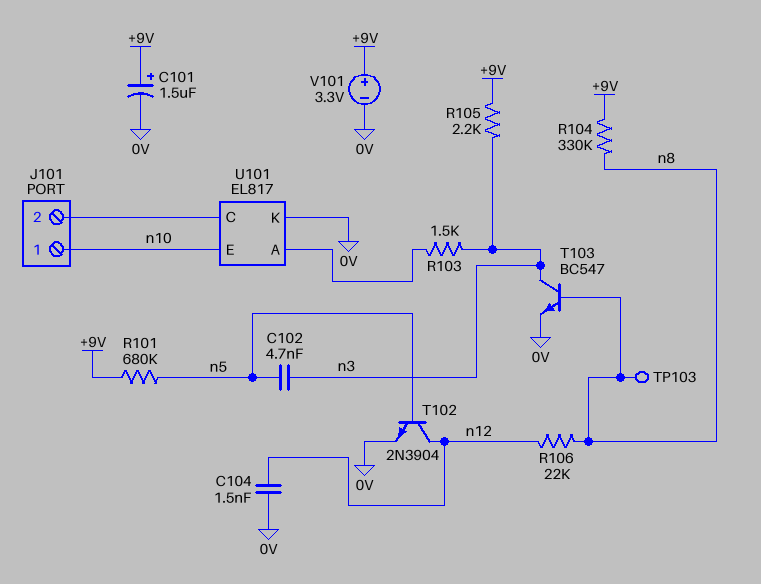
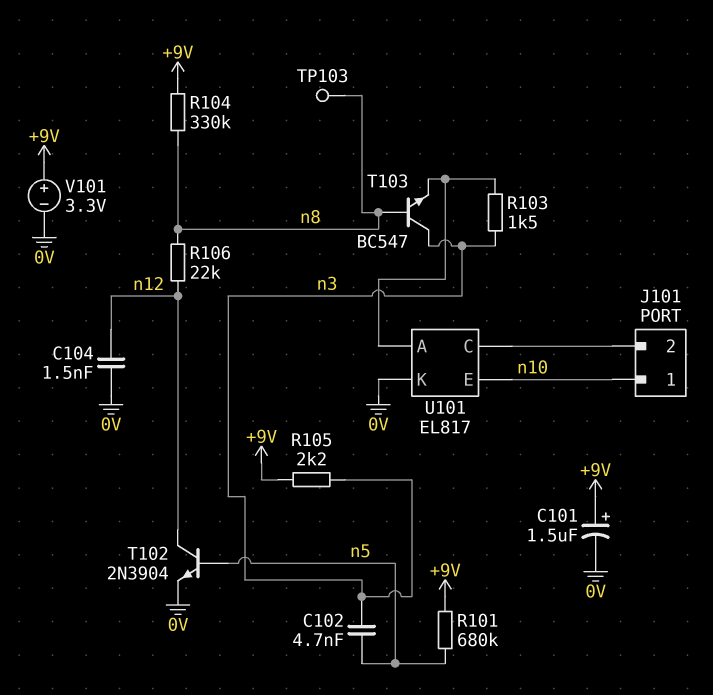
T103: NPN BC547 (B n8, C n3, E 0V) -> NPN BC547 (B n8, C n3, E U101/A)

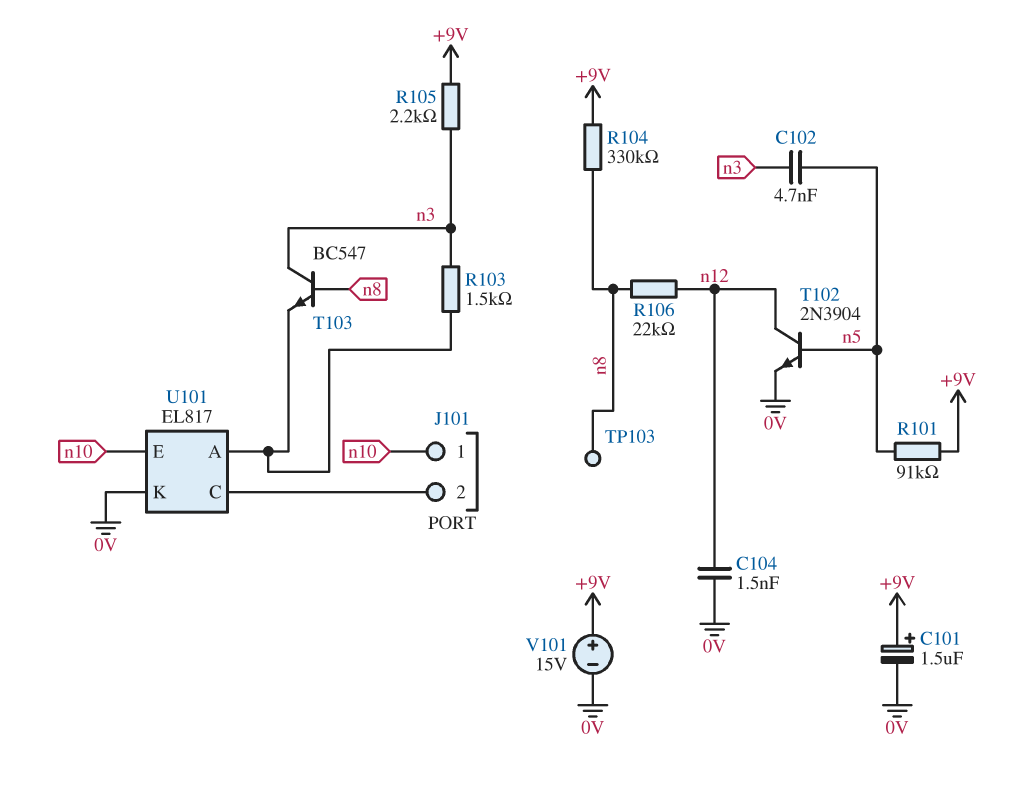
R101: 680k (+9V, n5) -> 91k (+9V, n5)
V101: 3.3V (plus +9V, minus 0V) -> 15V (plus +9V, minus 0V)

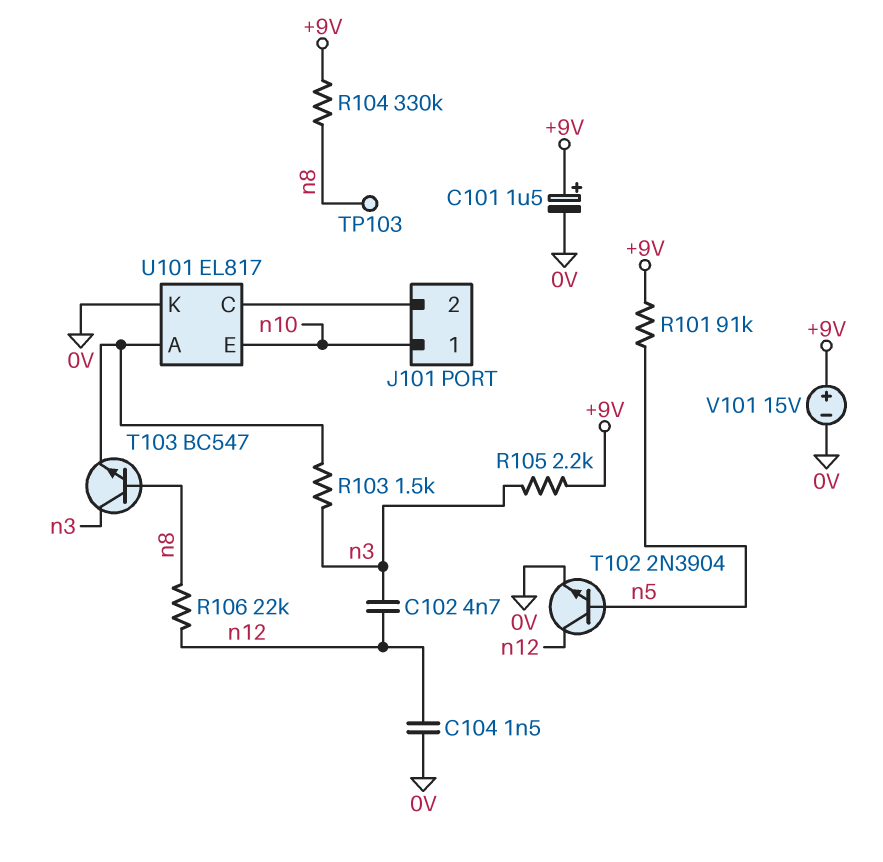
C102: 4.7nF (n3, n5) -> 4.7nF (n3, n12)

